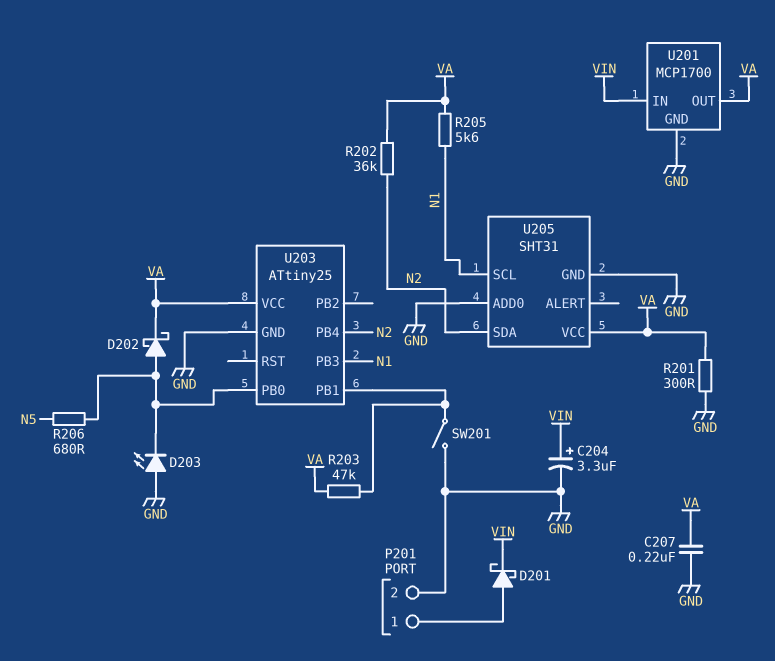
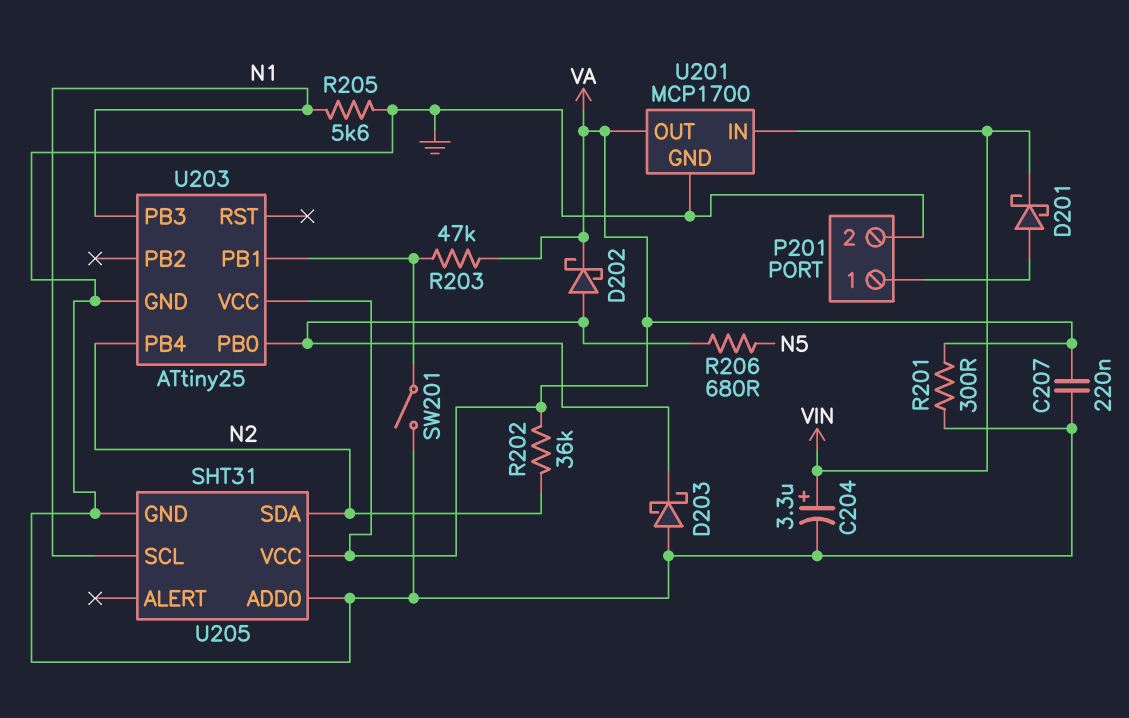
D203: LED (A GND, K U203/PB0) -> schottky (A GND, K U203/PB0)
R205: 5.6k (N1, VA) -> 5.6k (GND, N1)

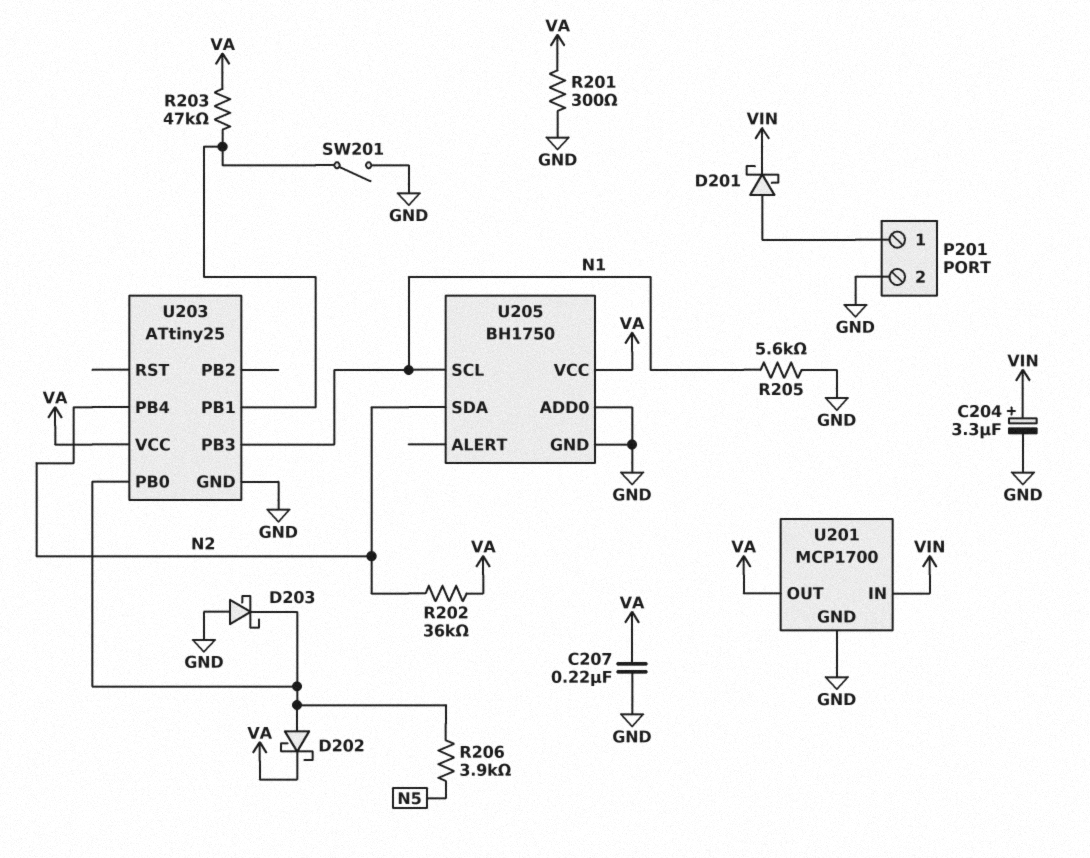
R206: 680 (N5, U203/PB0) -> 3.9k (N5, U203/PB0)
U205: SHT31 -> BH1750

